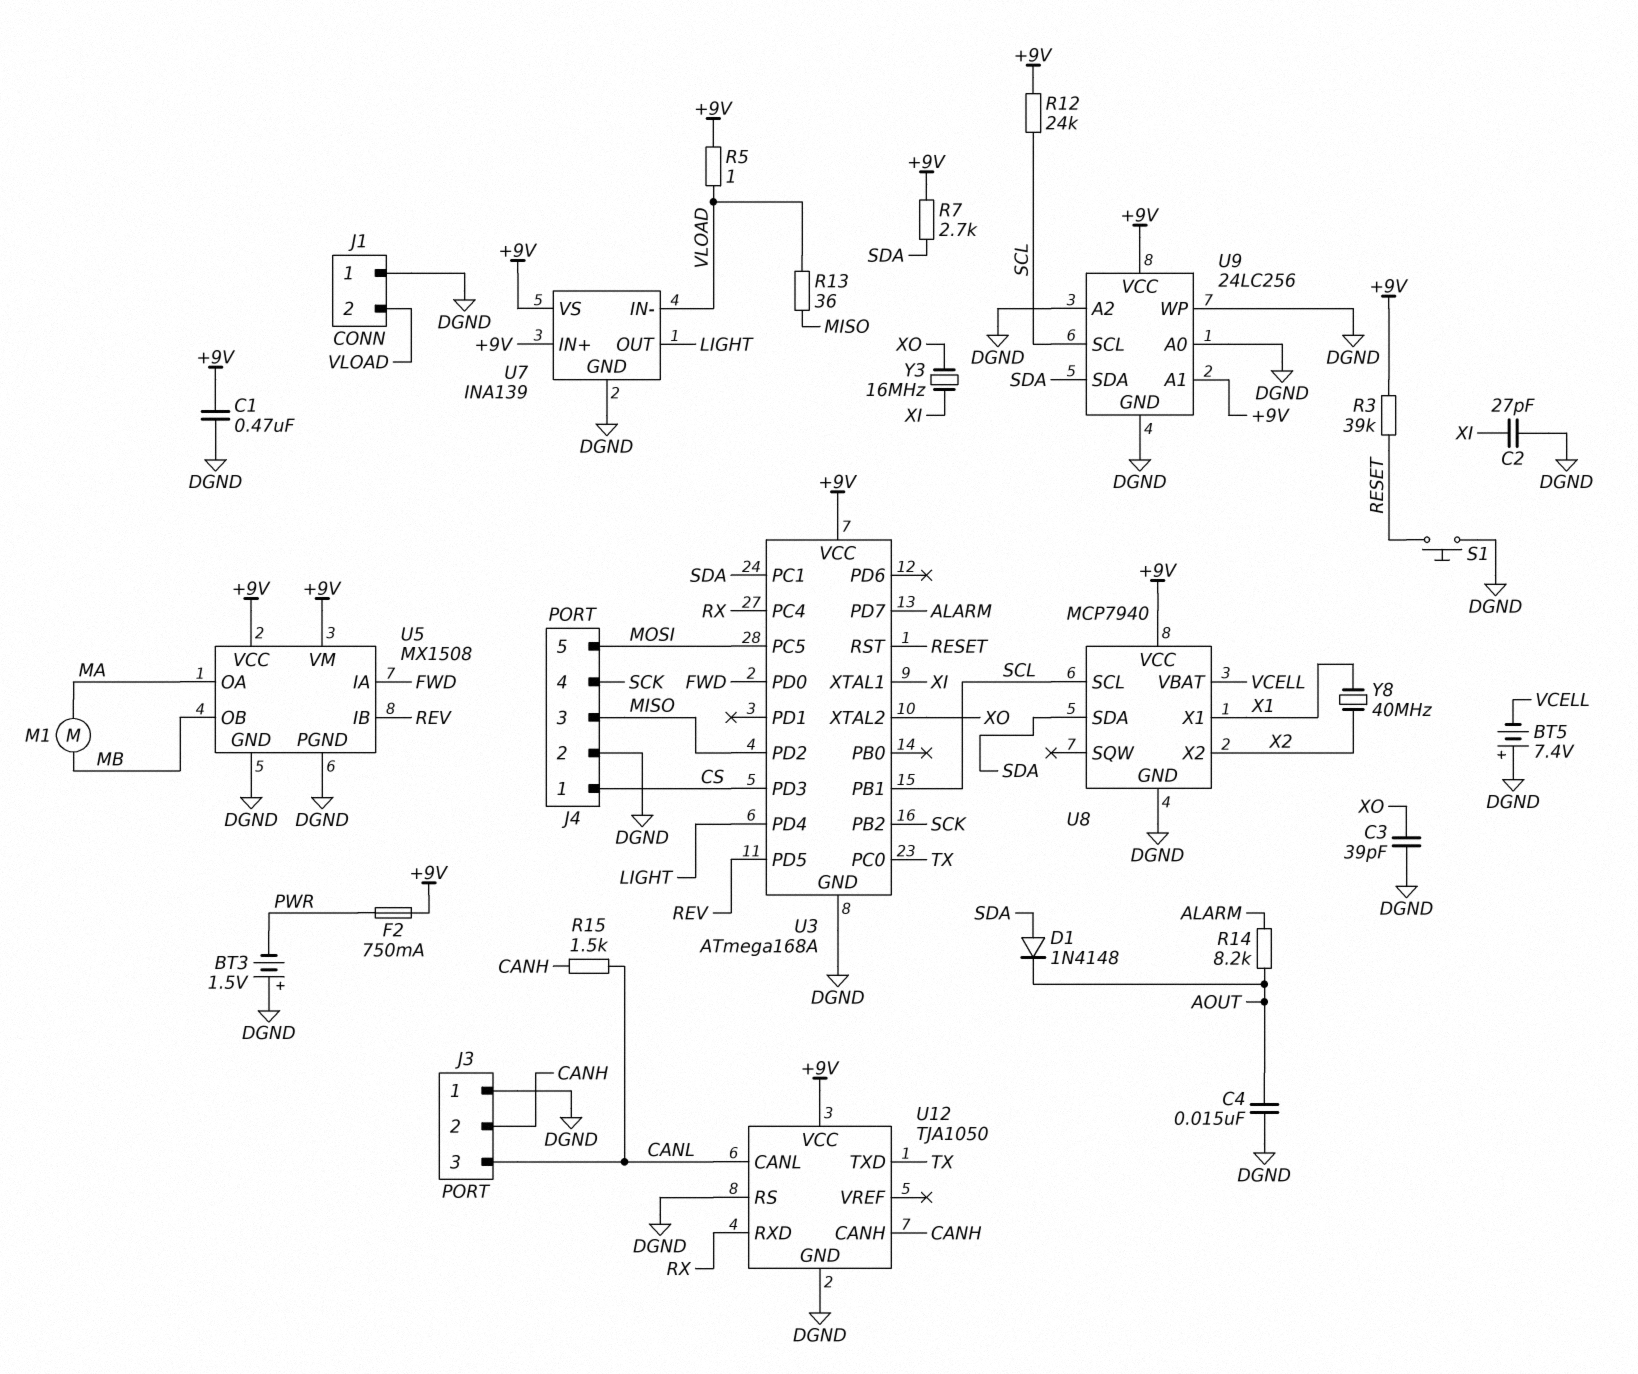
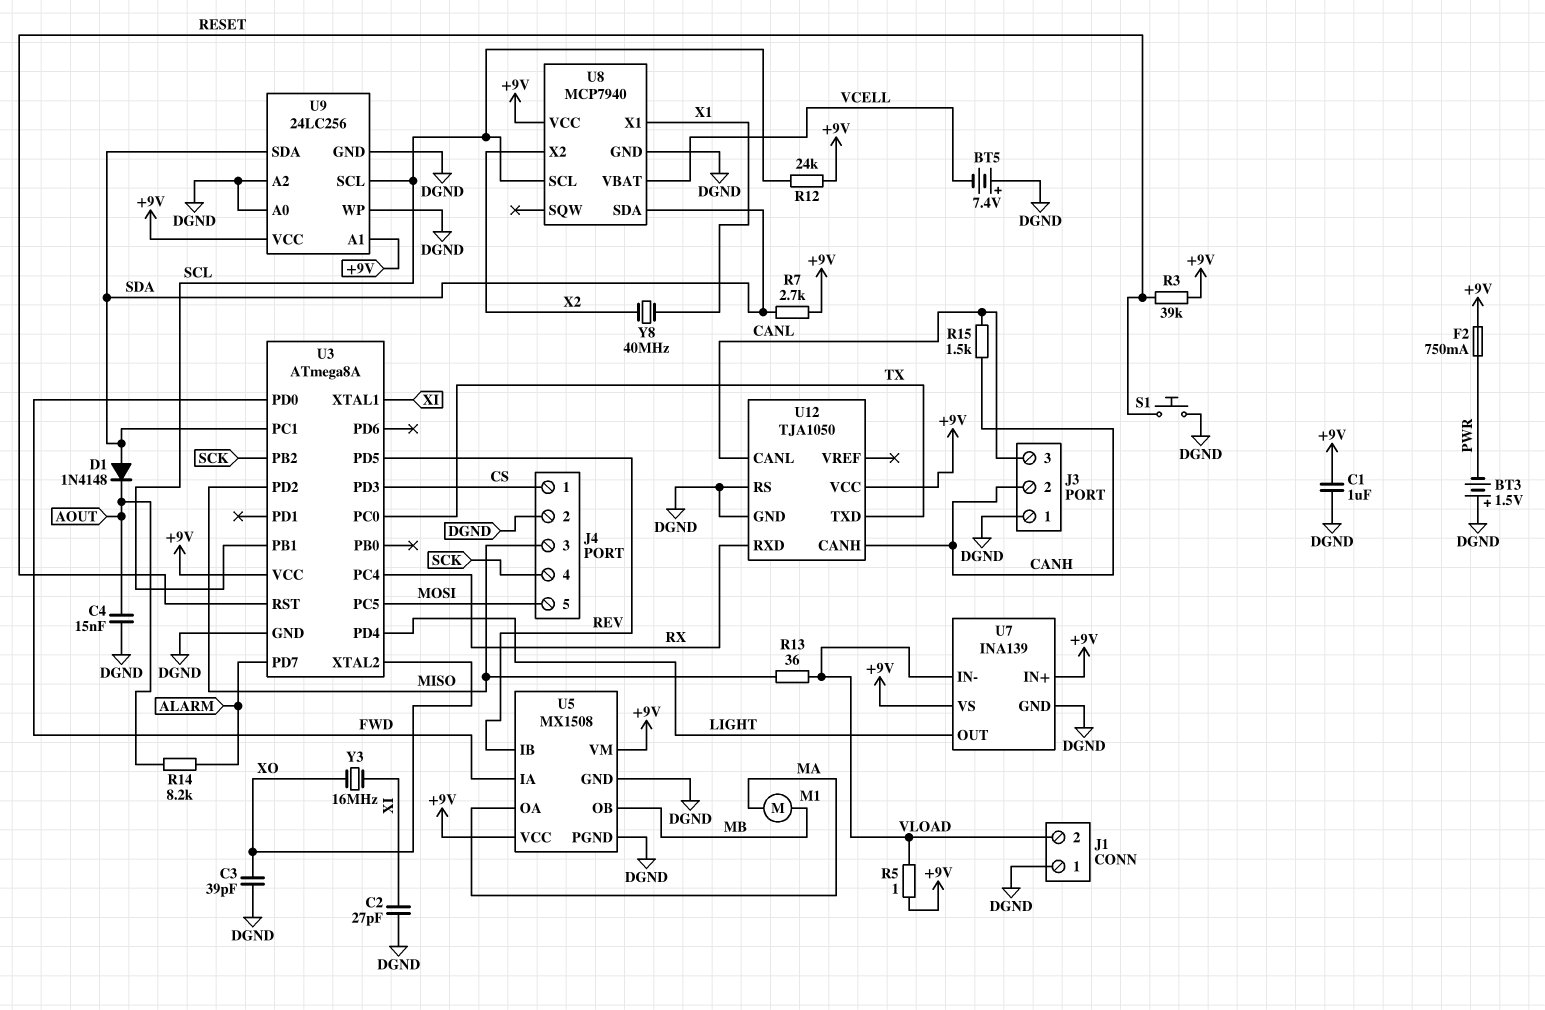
C1: 470nF (+9V, DGND) -> 1uF (+9V, DGND)
U3: ATmega168A -> ATmega8A

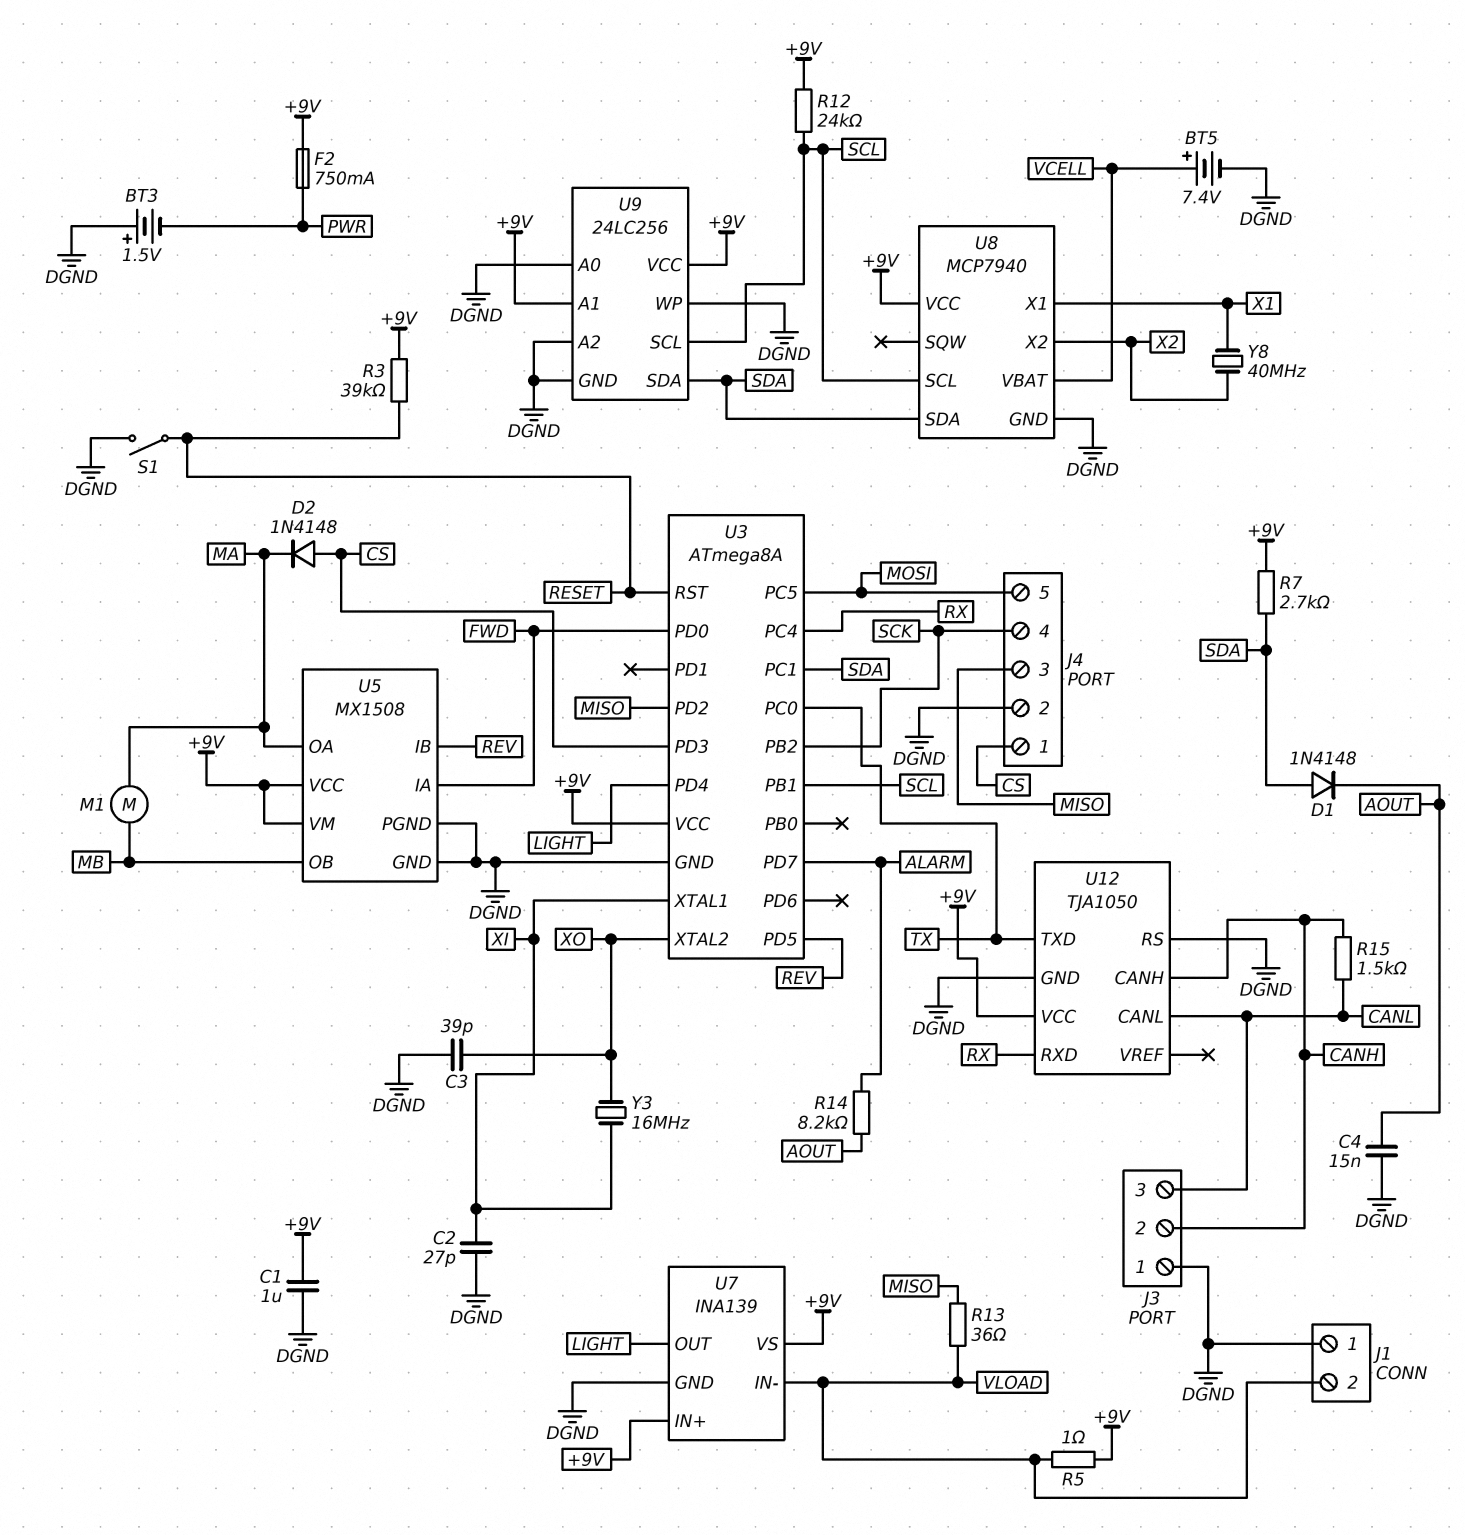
BT5: 7.4V (plus DGND, minus VCELL) -> 7.4V (plus VCELL, minus DGND)
D2: none -> diode 1N4148 (A CS, K MA)
S1: button (DGND, RESET) -> switch (DGND, RESET)

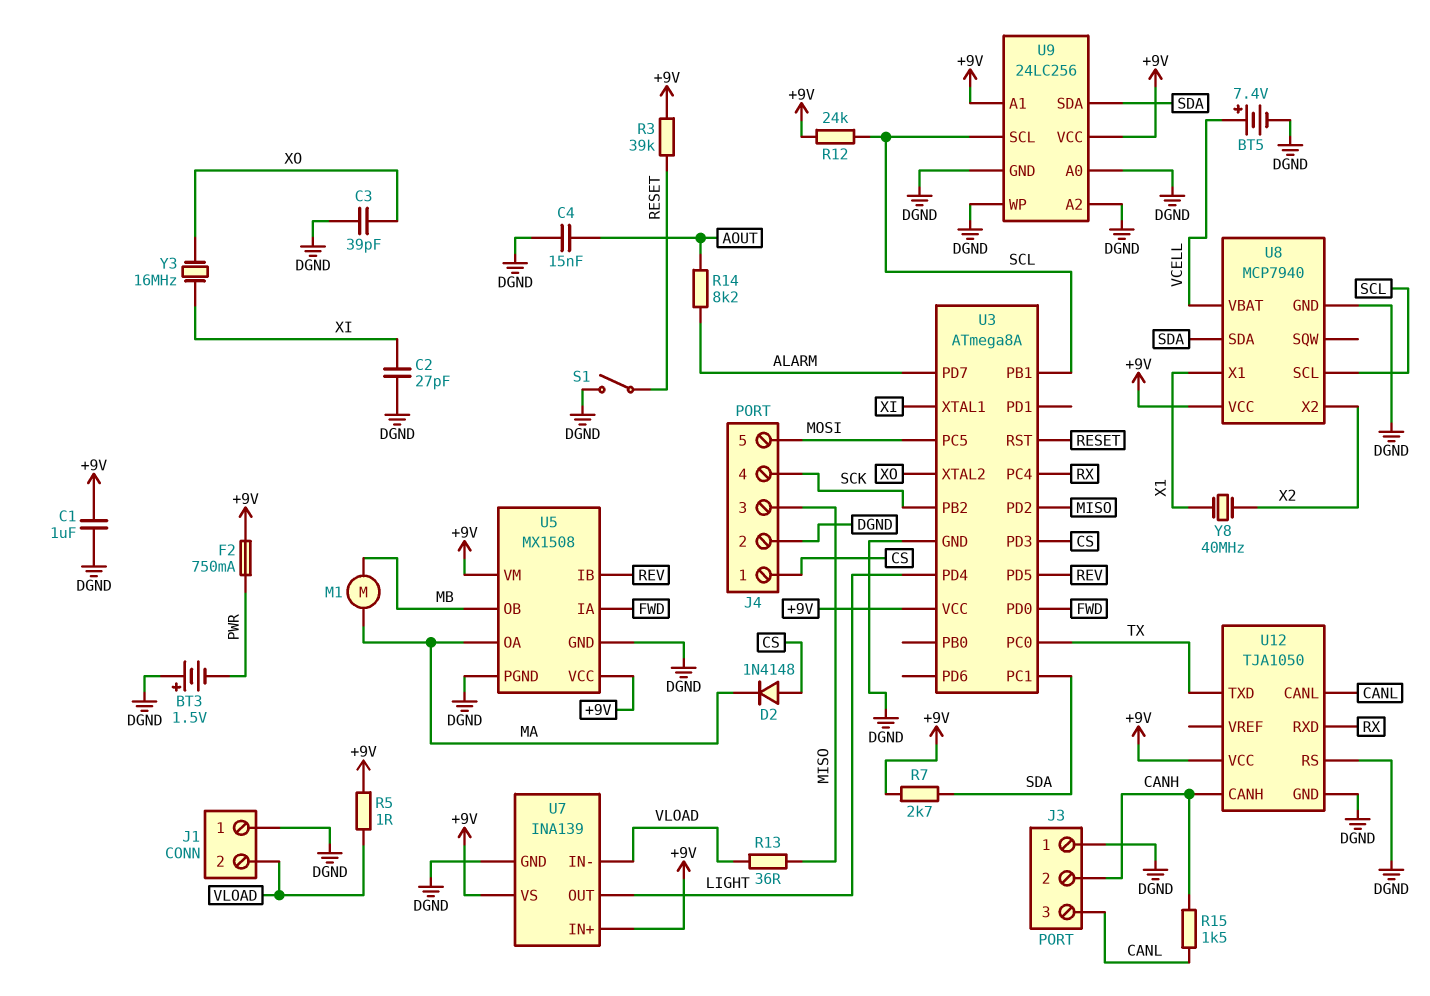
D1: diode 1N4148 (A SDA, K AOUT) -> none

